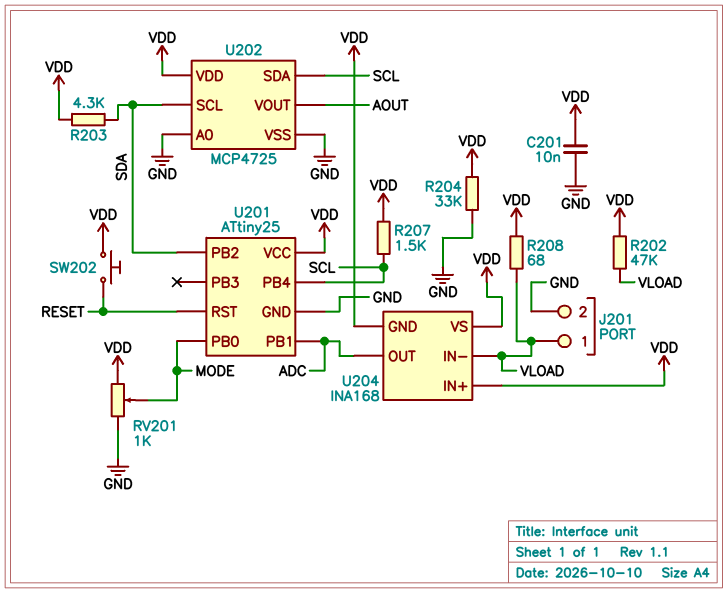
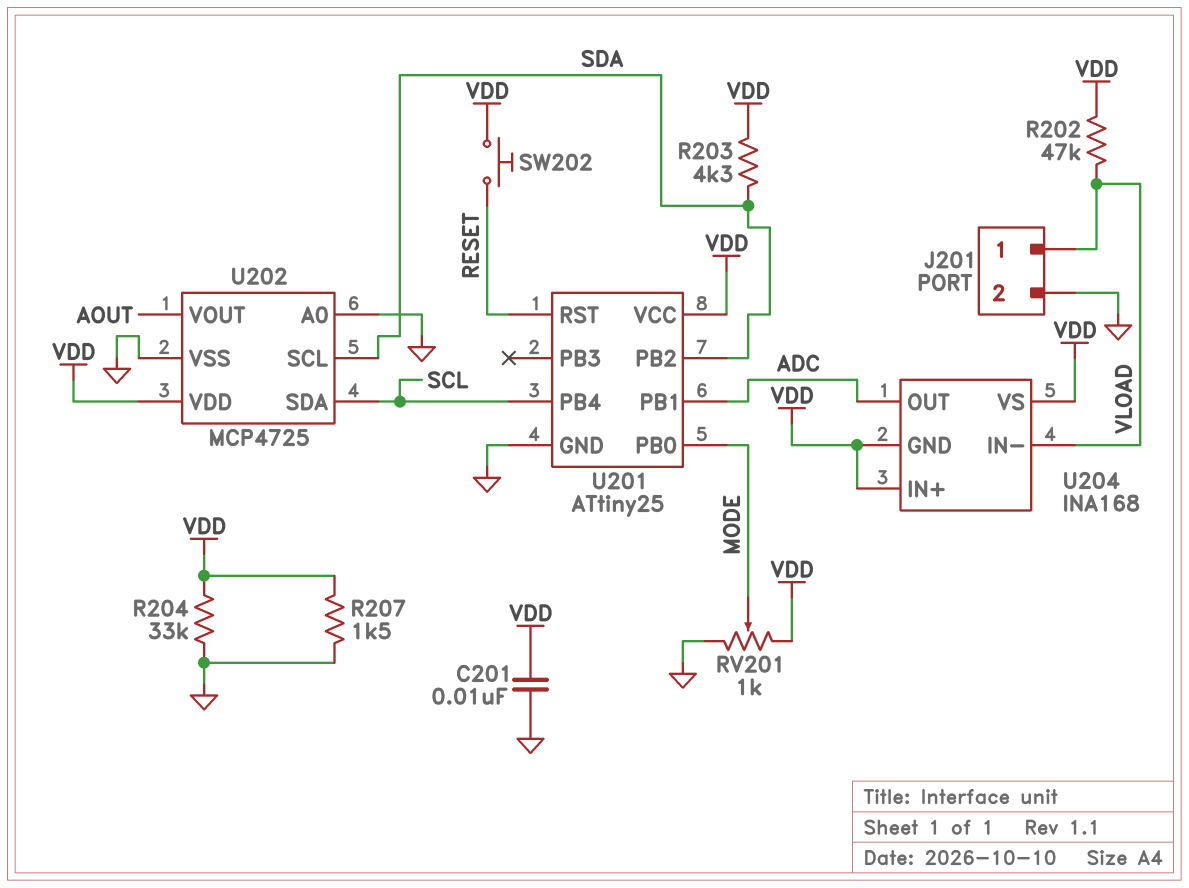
R207: 1.5k (SCL, VDD) -> 1.5k (GND, VDD)
R208: 68 (VDD, VLOAD) -> none

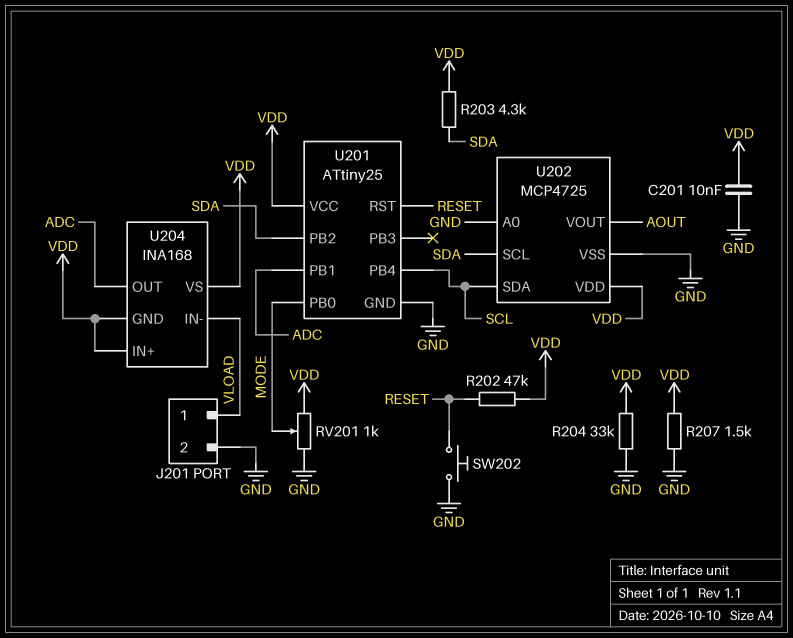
R202: 47k (VDD, VLOAD) -> 47k (RESET, VDD)
SW202: button (RESET, VDD) -> button (GND, RESET)

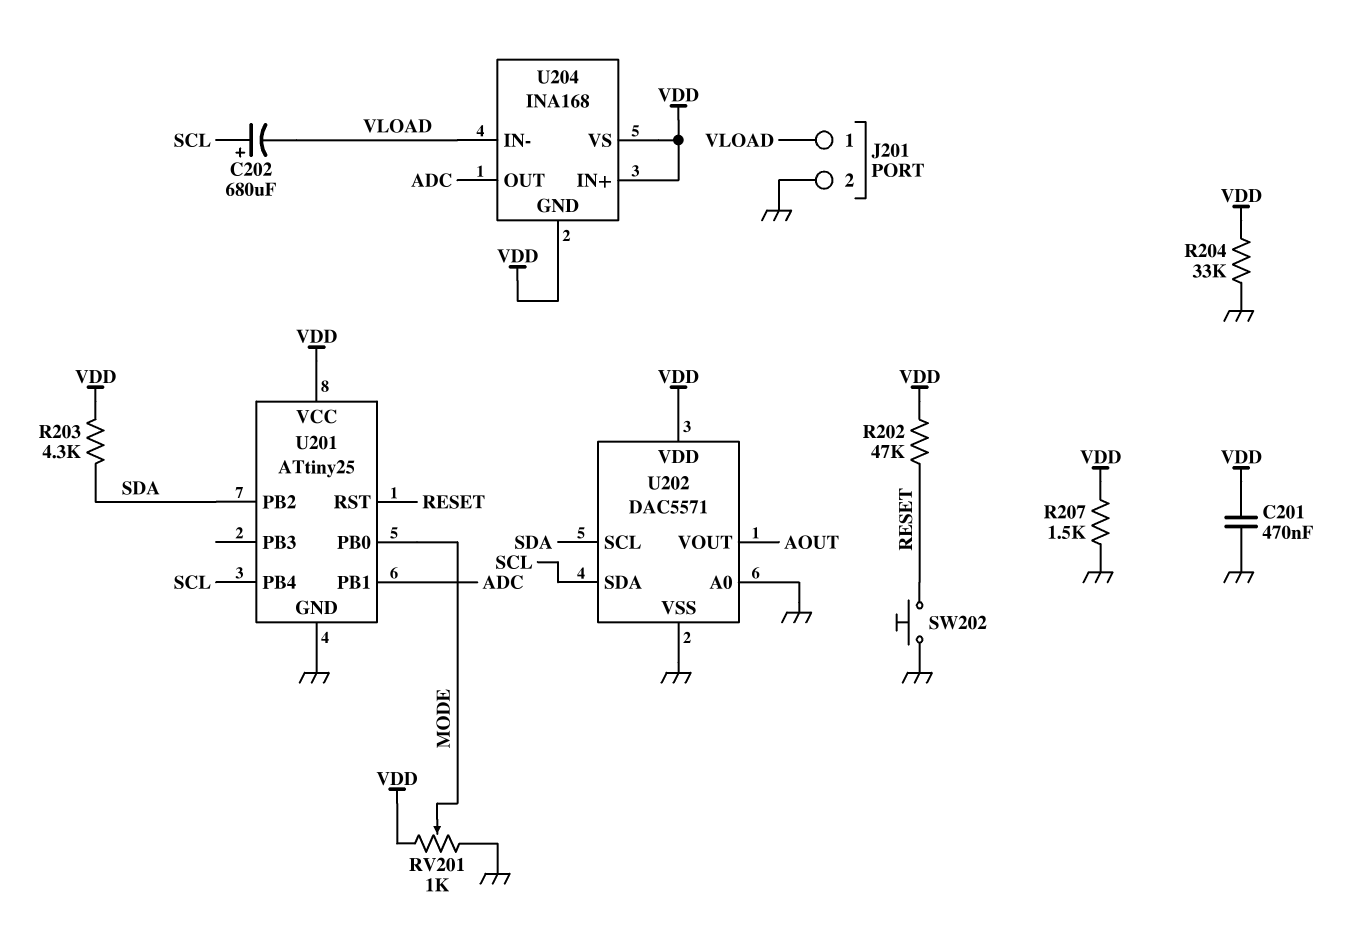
C201: 10nF (GND, VDD) -> 470nF (GND, VDD)
C202: none -> 680uF (plus SCL, minus VLOAD)
U202: MCP4725 -> DAC5571

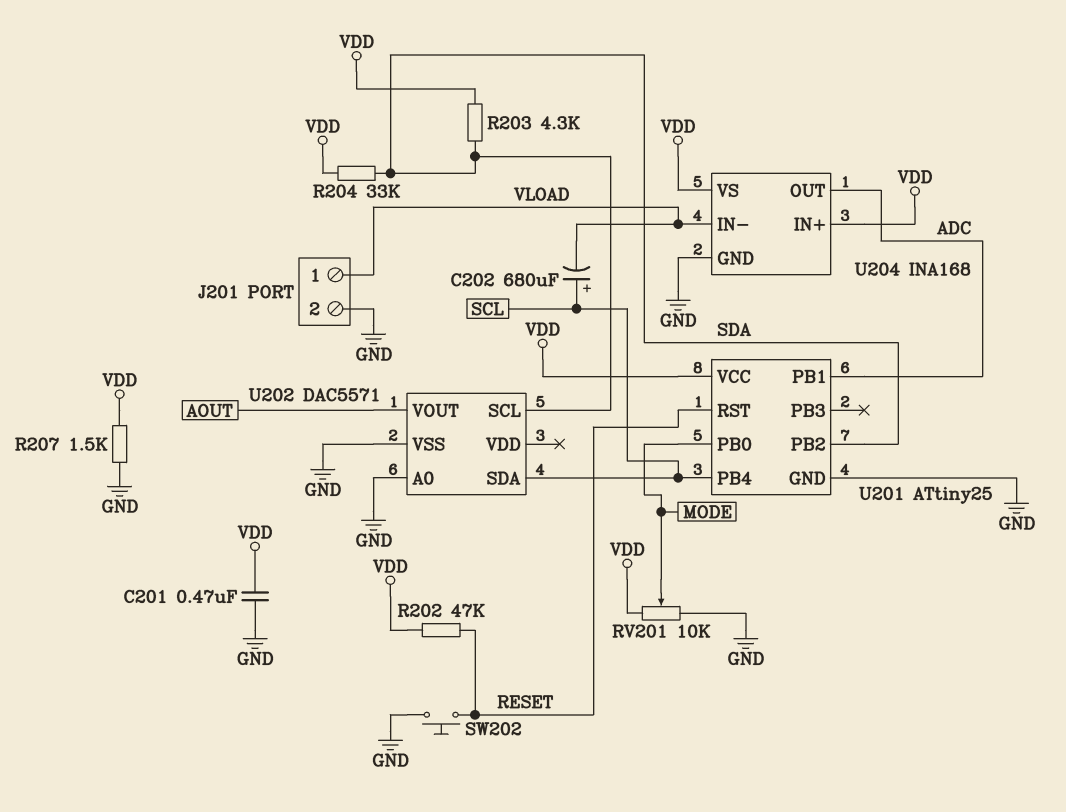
R204: 33k (GND, VDD) -> 33k (SDA, VDD)
RV201: 1k (GND, VDD, wiper MODE) -> 10k (GND, VDD, wiper MODE)
U202 pin VDD: VDD -> none
U204 pin GND: VDD -> GND

